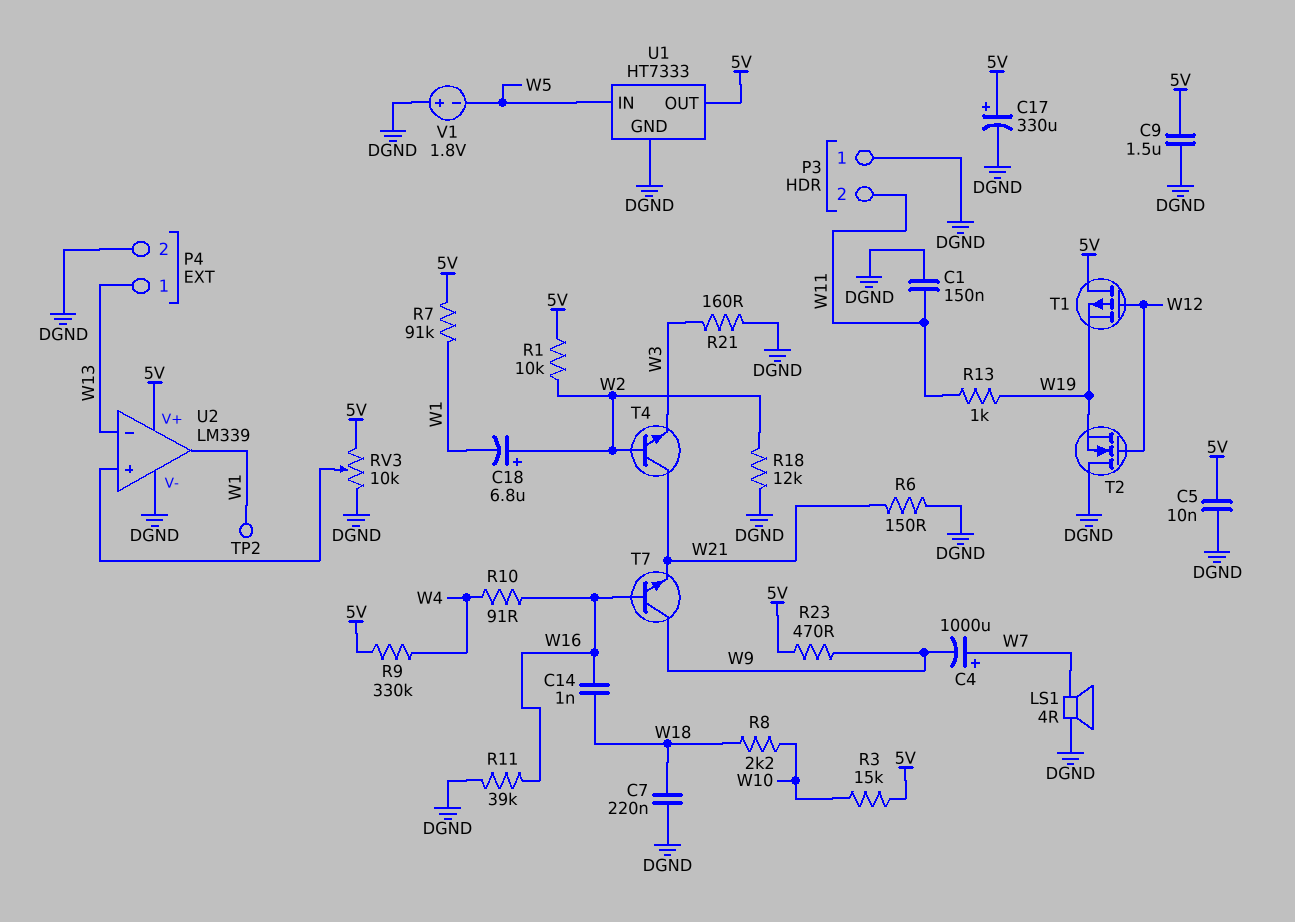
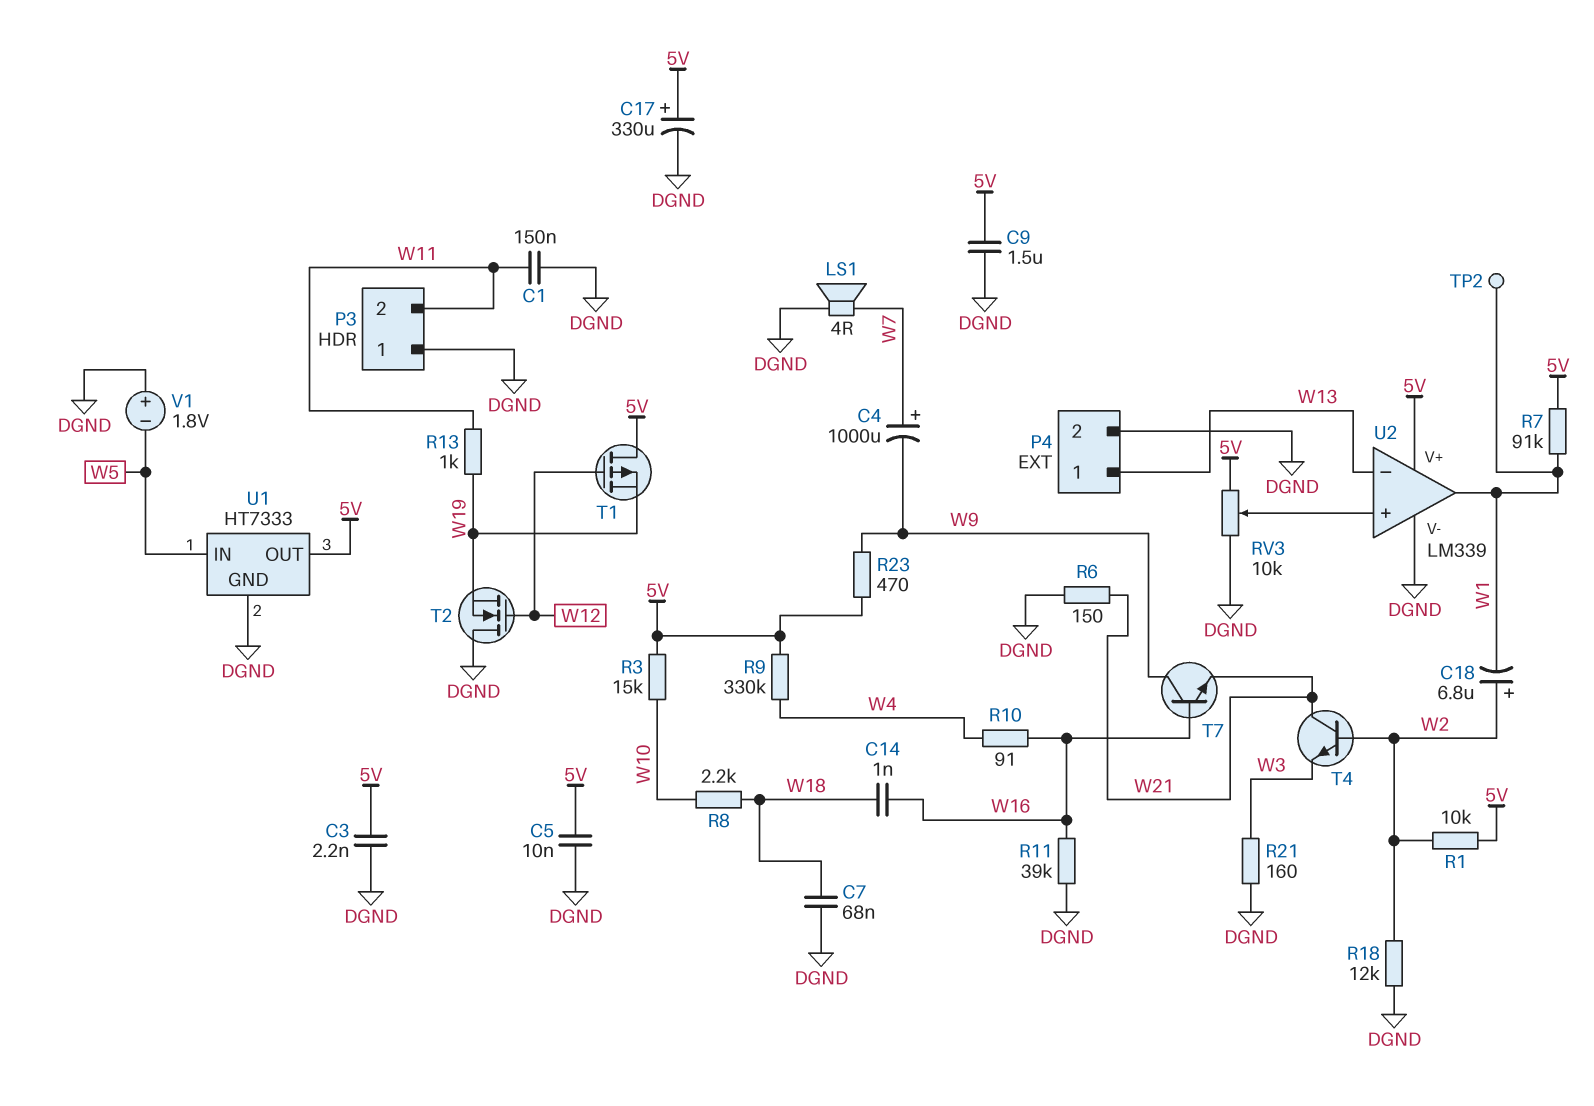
C3: none -> 2.2nF (5V, DGND)
C7: 220nF (DGND, W18) -> 68nF (DGND, W18)

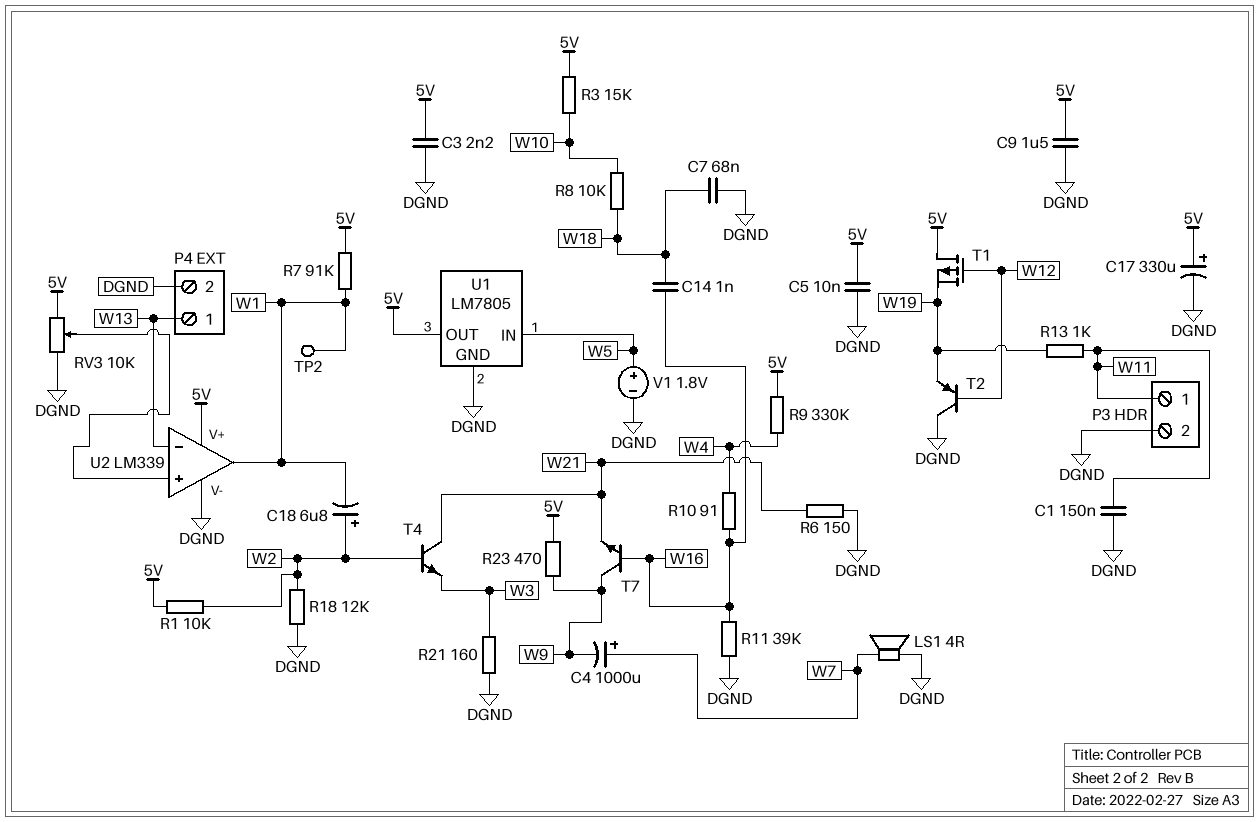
P3 pin 1: DGND -> W11
P3 pin 2: W11 -> DGND
R8: 2.2k (W10, W18) -> 10k (W10, W18)
T2: NMOS (G W12, D DGND, S W19) -> PNP (B W12, C DGND, E W19)
U1: HT7333 -> LM7805
V1: 1.8V (plus DGND, minus W5) -> 1.8V (plus W5, minus DGND)

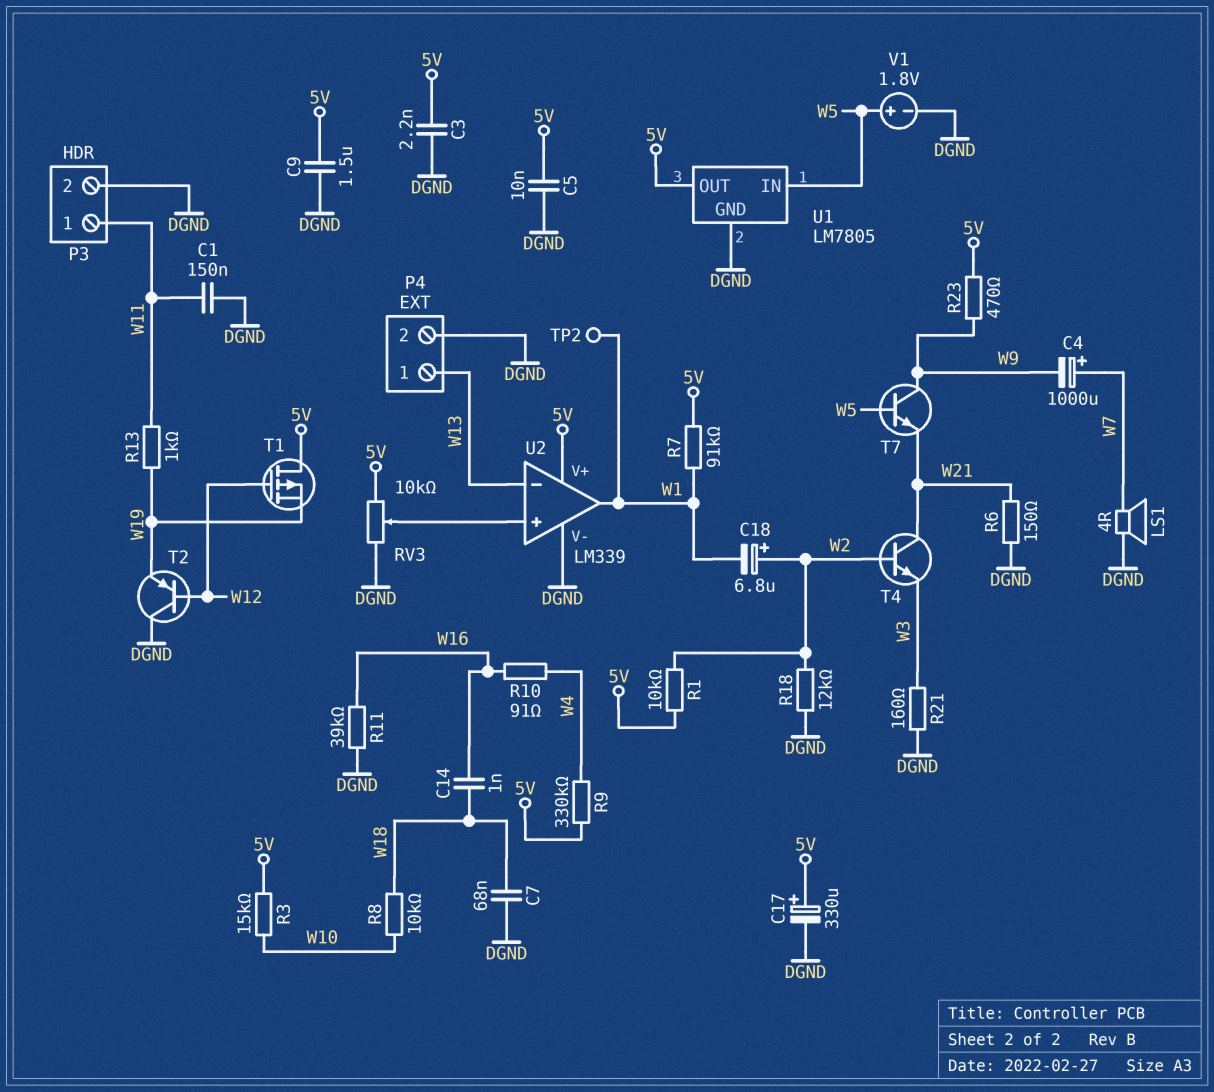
T7: NPN (B W16, C W9, E W21) -> NPN (B W5, C W9, E W21)

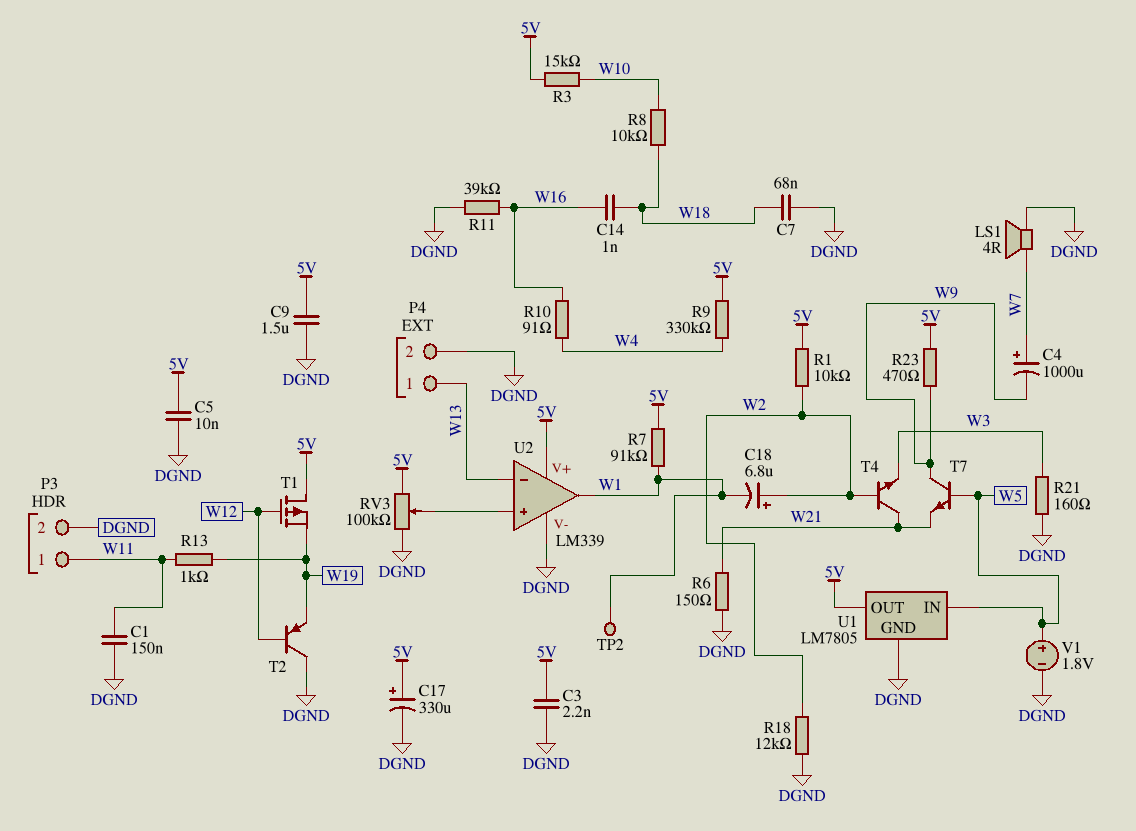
RV3: 10k (5V, DGND, wiper U2/in+) -> 100k (5V, DGND, wiper U2/in+)

